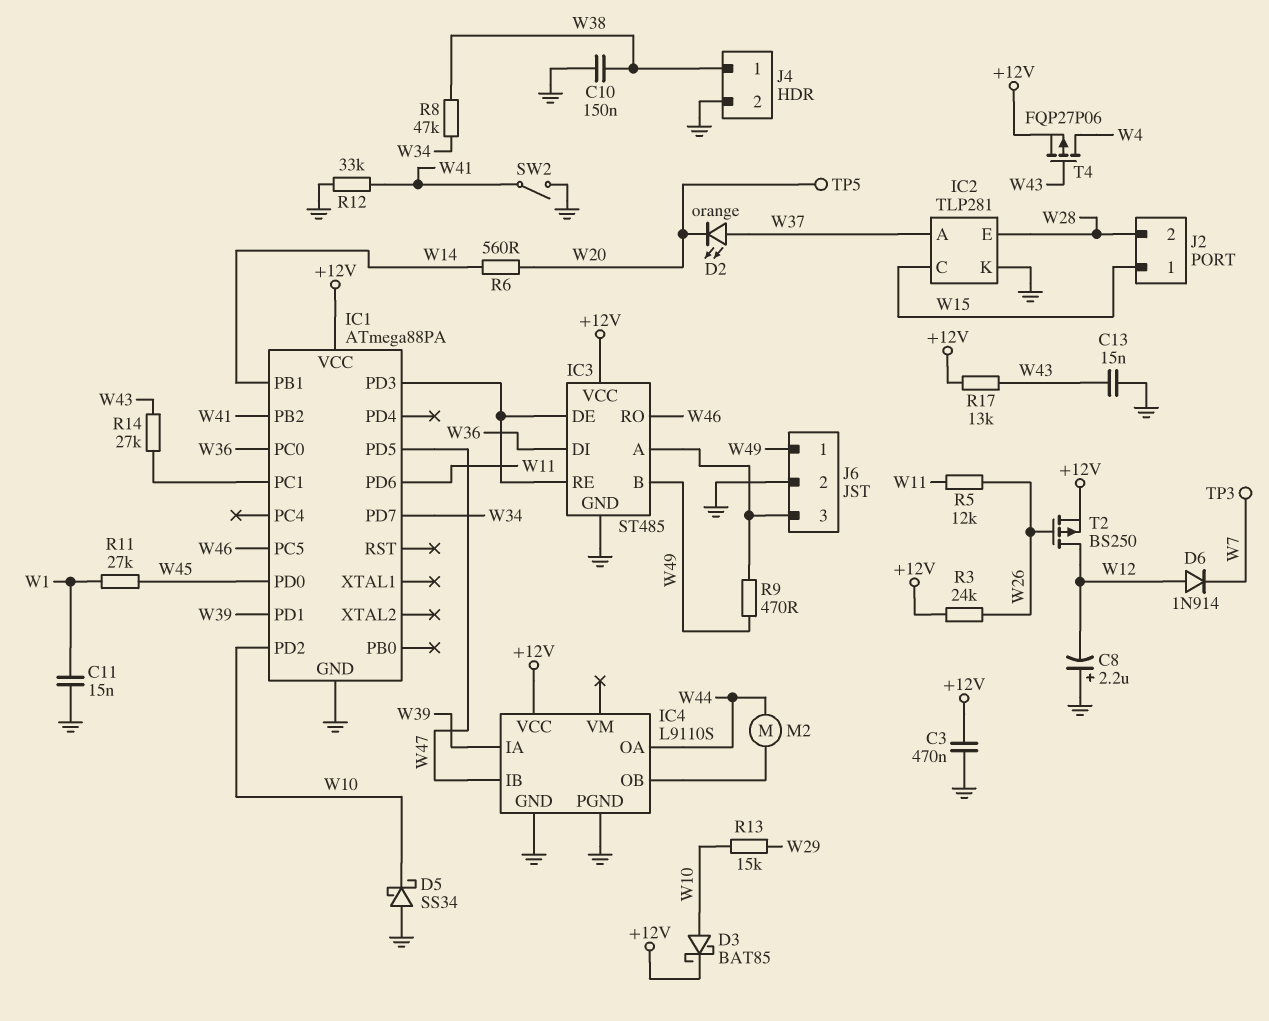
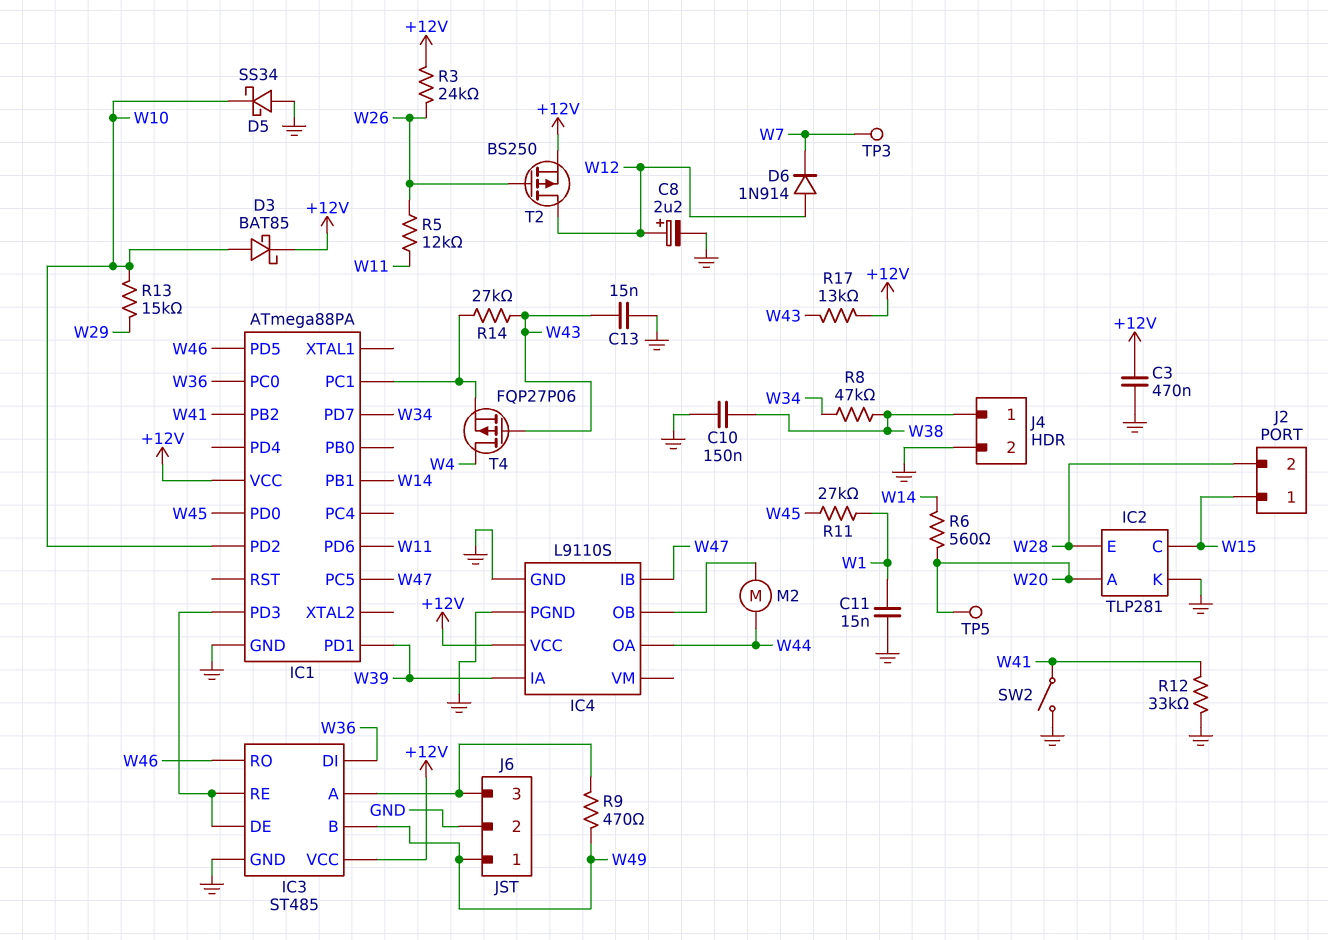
C8: 2.2uF (plus GND, minus W12) -> 2.2uF (plus W12, minus GND)
D2: LED orange (A W37, K W20) -> none
IC1 pin PC5: W46 -> W47
IC1 pin PD5: W47 -> W46
IC2 pin A: W37 -> W20
T4: PMOS FQP27P06 (G W43, D W4, S +12V) -> PMOS FQP27P06 (G W43, D W4, S IC1/PC1)

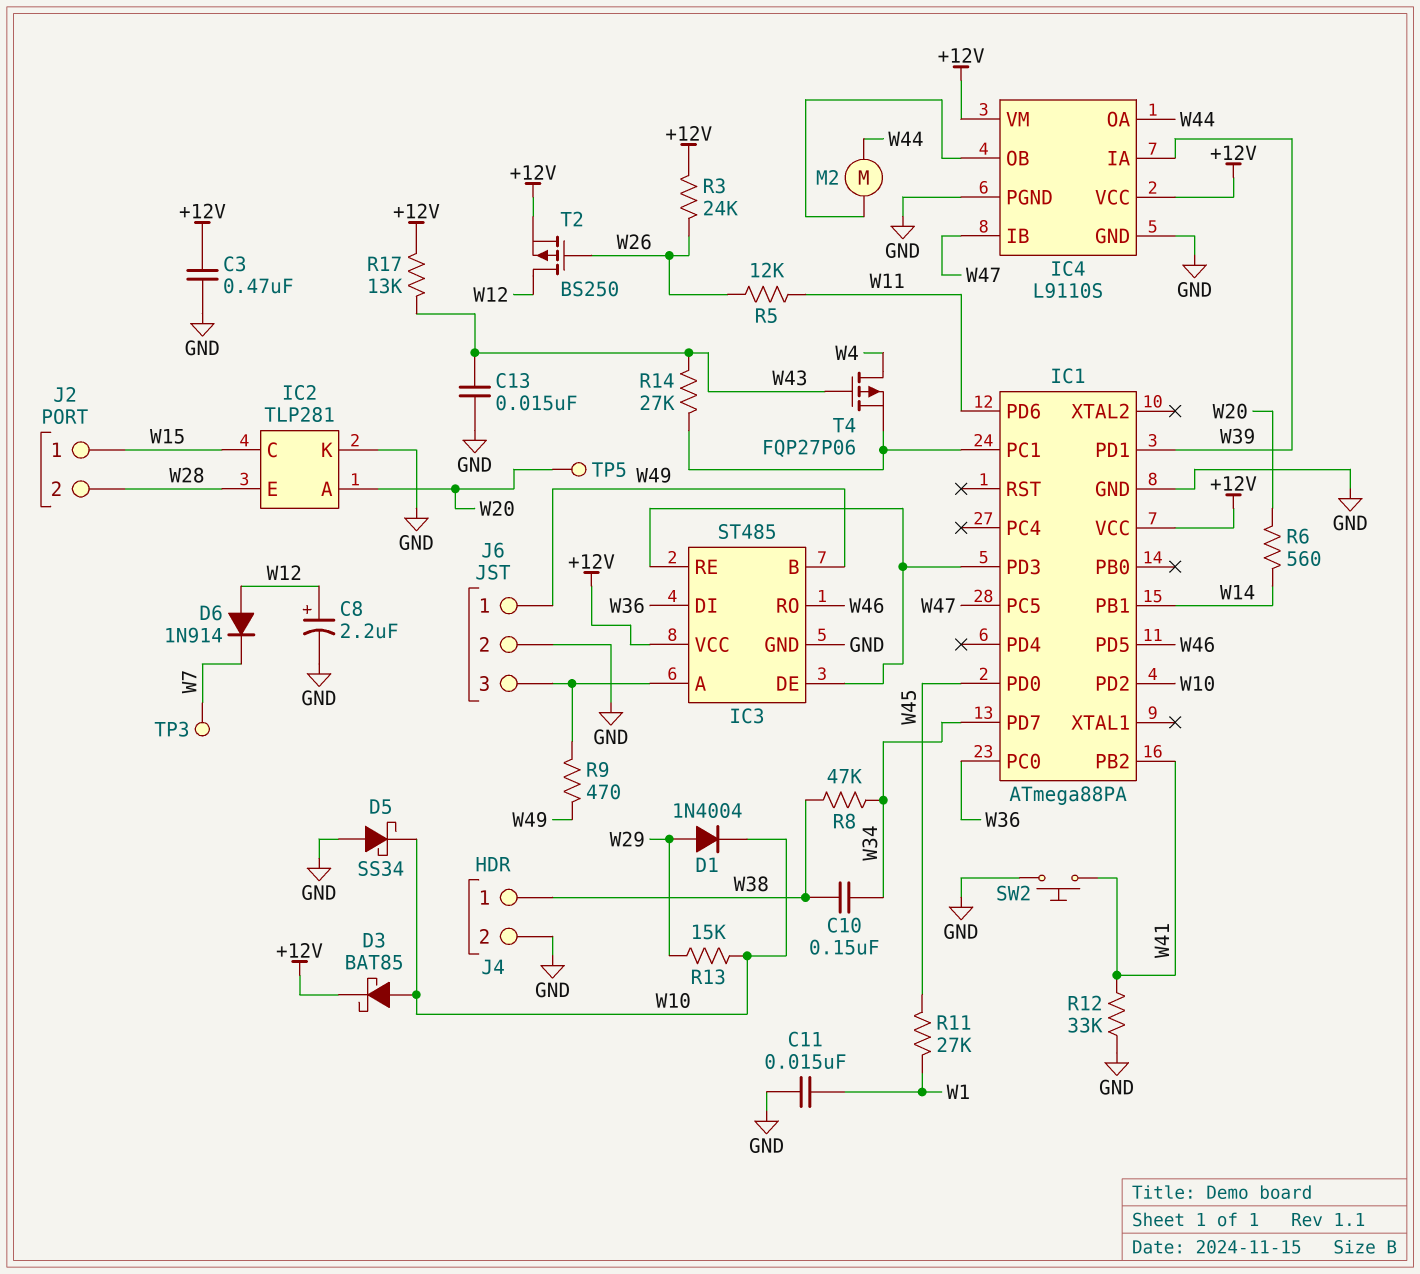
C10: 150nF (GND, W38) -> 150nF (W34, W38)
D1: none -> diode 1N4004 (A W29, K W10)
IC4 pin VM: none -> +12V
SW2: switch (GND, W41) -> button (GND, W41)

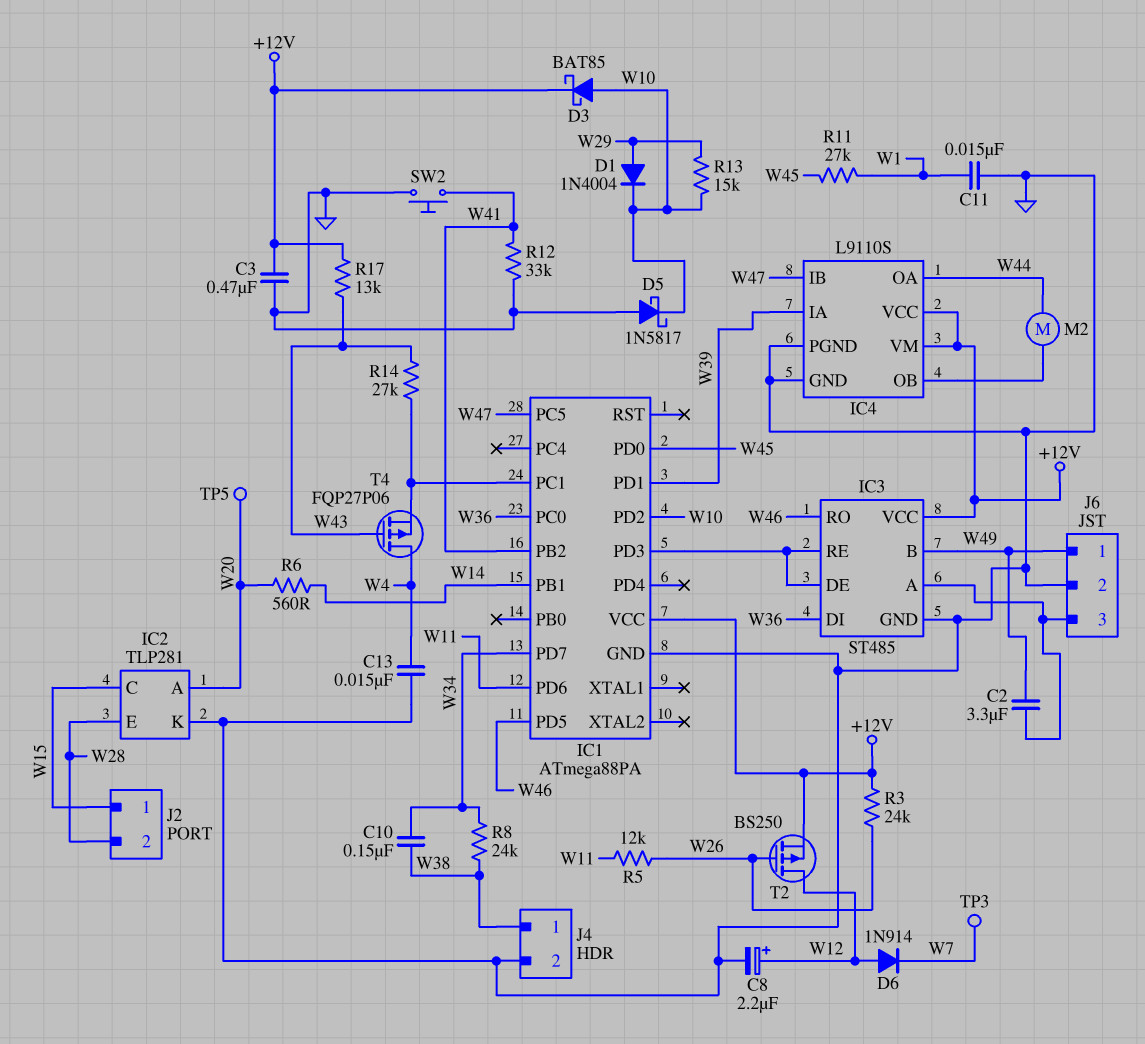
C2: none -> 3.3uF (IC3/A, W49)
C13: 15nF (GND, W43) -> 15nF (GND, W4)
D5: schottky SS34 (A GND, K W10) -> schottky 1N5817 (A GND, K W10)
R8: 47k (W34, W38) -> 24k (W34, W38)
R9: 470 (IC3/A, W49) -> none

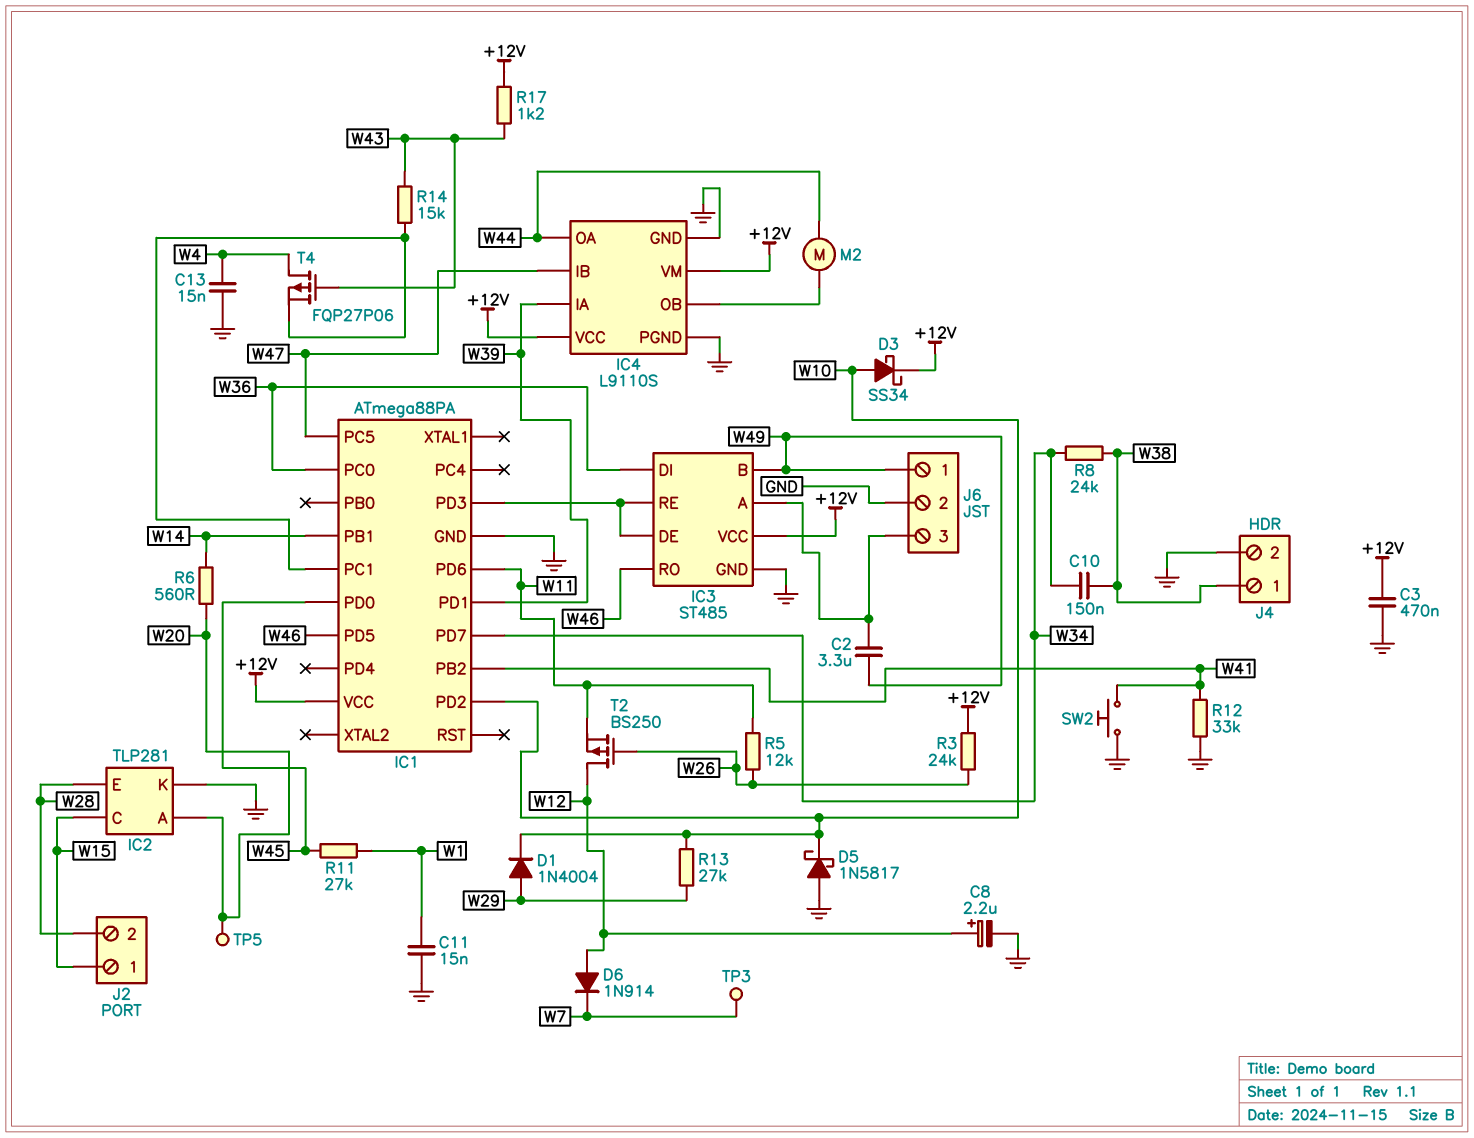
D3: schottky BAT85 (A W10, K +12V) -> schottky SS34 (A W10, K +12V)
R13: 15k (W10, W29) -> 27k (W10, W29)
R14: 27k (IC1/PC1, W43) -> 15k (IC1/PC1, W43)
R17: 13k (+12V, W43) -> 1.2k (+12V, W43)
T2: PMOS BS250 (G W26, D W12, S +12V) -> PMOS BS250 (G W26, D W12, S W11)

